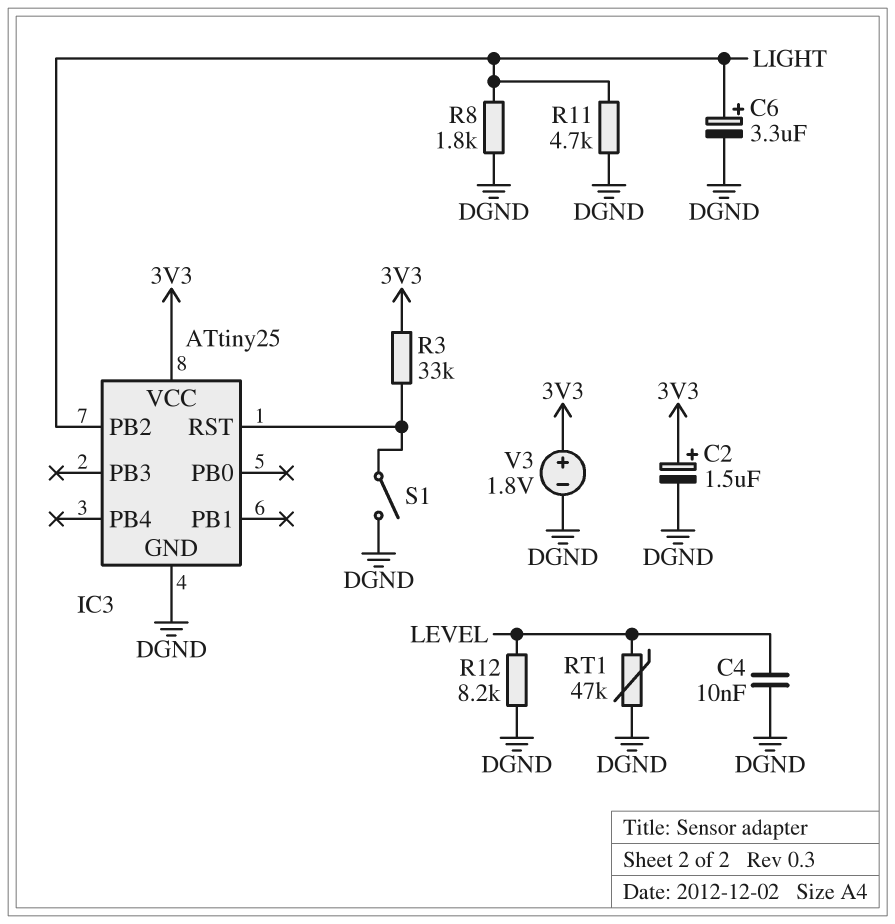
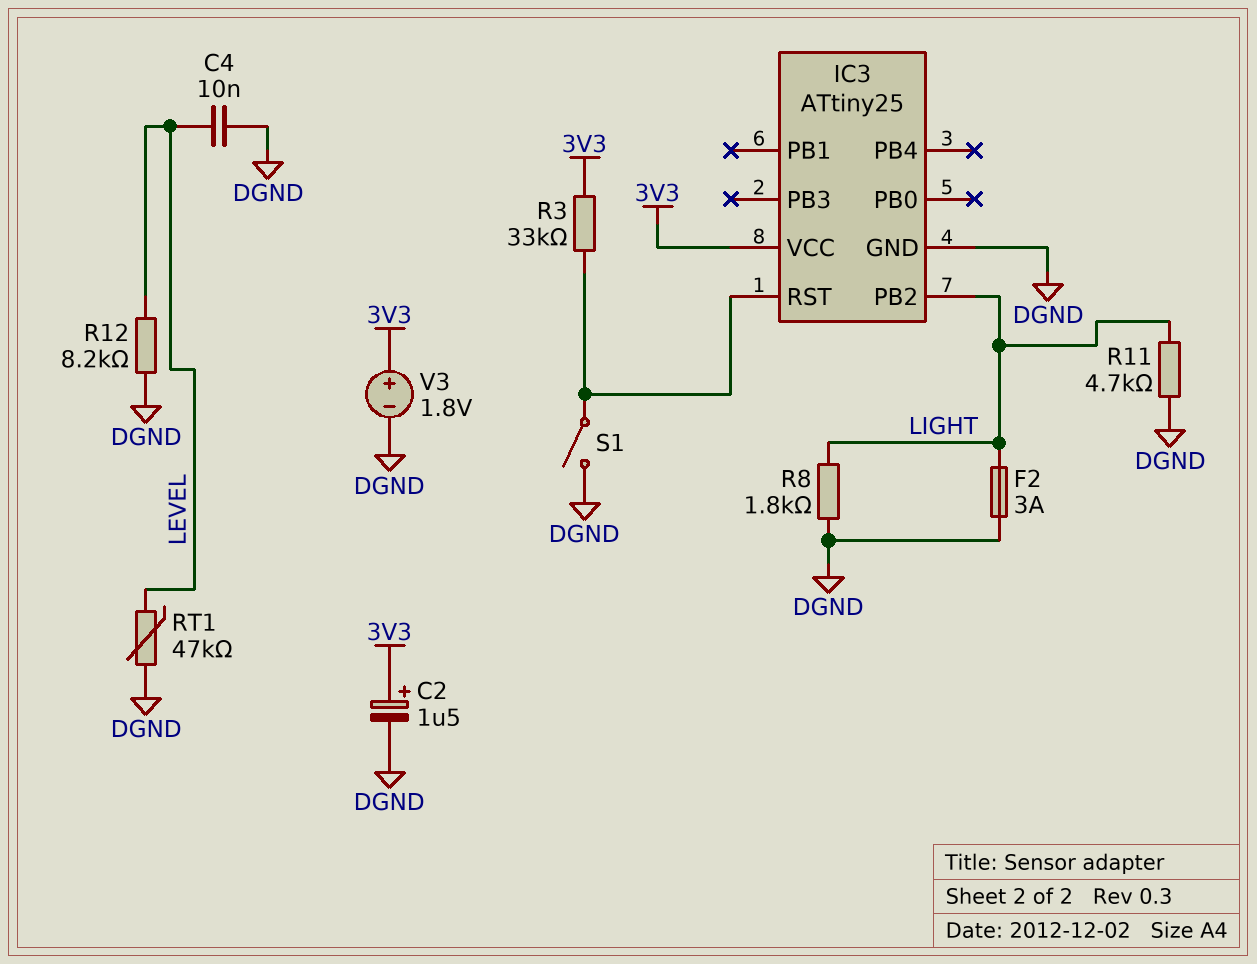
C6: 3.3uF (plus LIGHT, minus DGND) -> none
F2: none -> 3A (DGND, LIGHT)

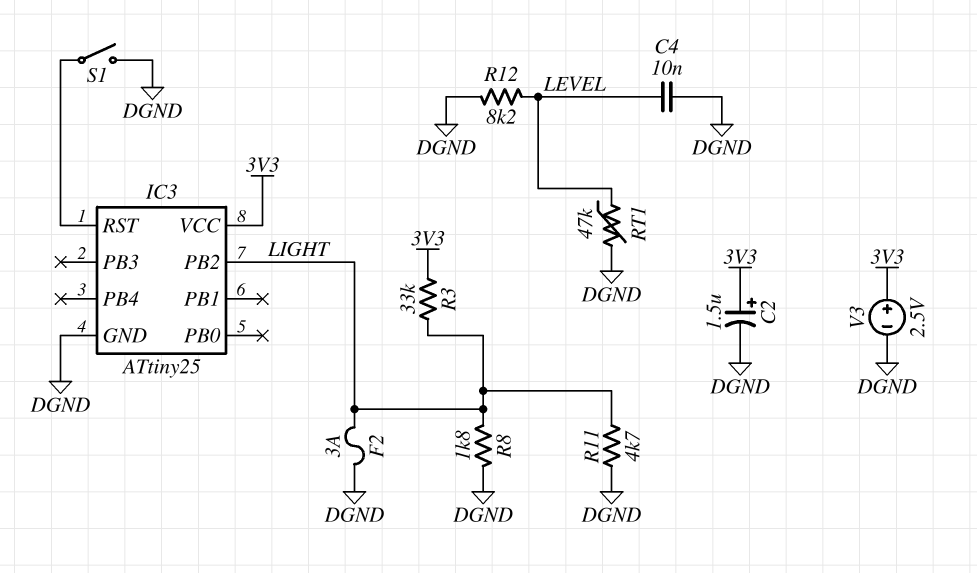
R3: 33k (3V3, IC3/RST) -> 33k (3V3, LIGHT)
V3: 1.8V (plus 3V3, minus DGND) -> 2.5V (plus 3V3, minus DGND)

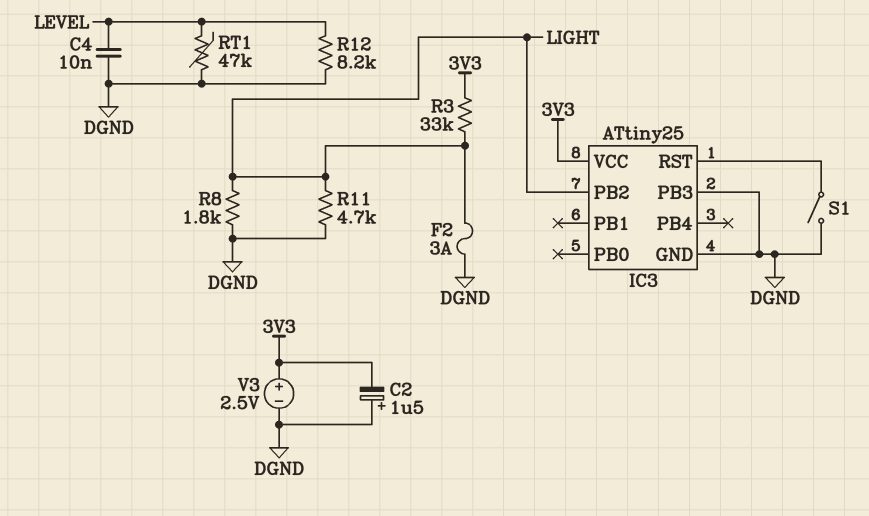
C2: 1.5uF (plus 3V3, minus DGND) -> 1.5uF (plus DGND, minus 3V3)
IC3 pin PB3: none -> DGND

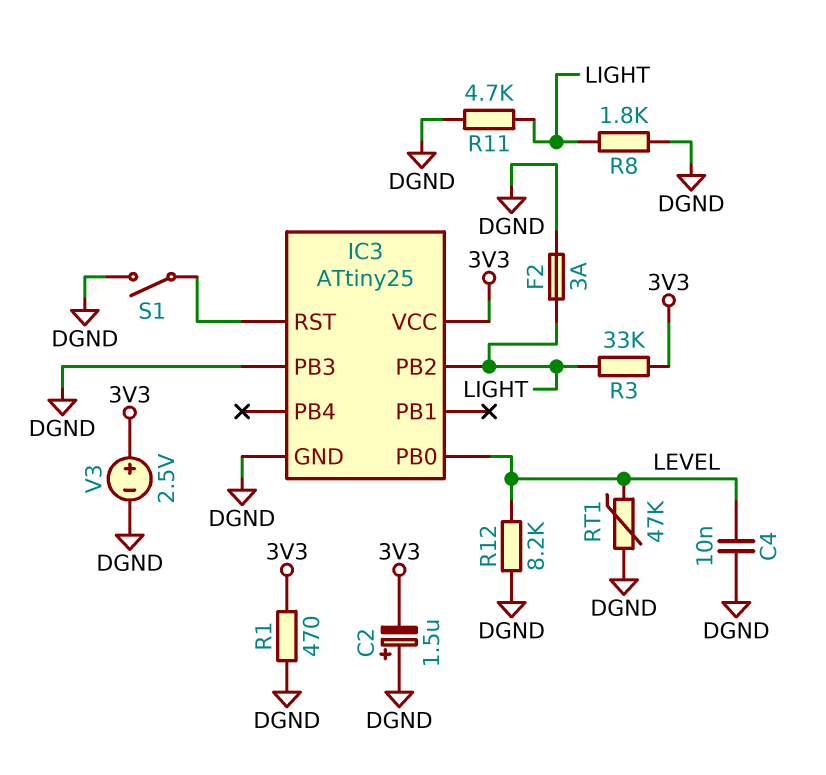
IC3 pin PB0: none -> LEVEL
R1: none -> 470 (3V3, DGND)

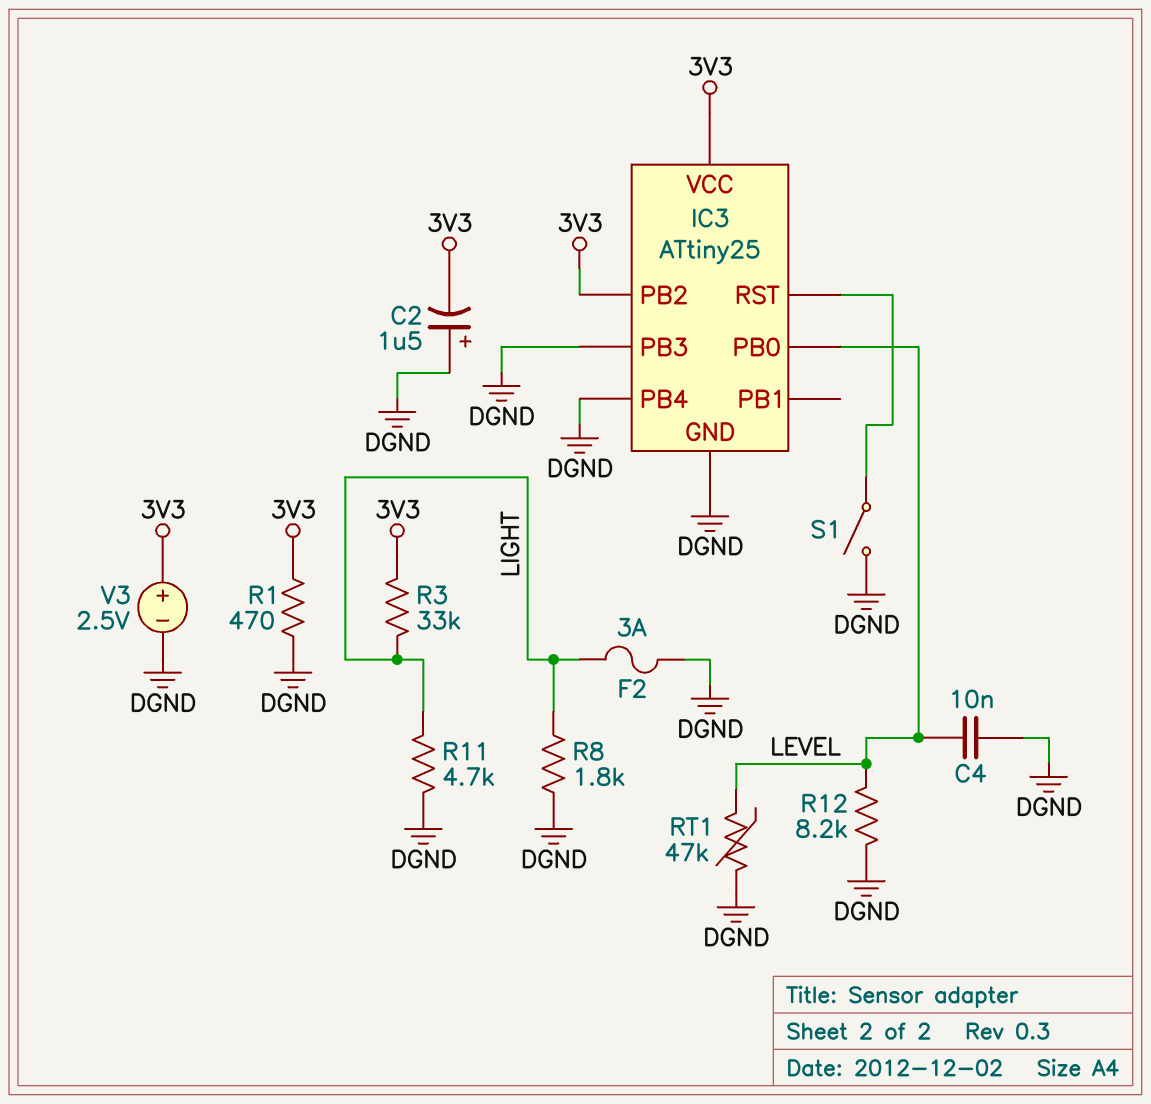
IC3 pin PB2: LIGHT -> 3V3
IC3 pin PB4: none -> DGND

